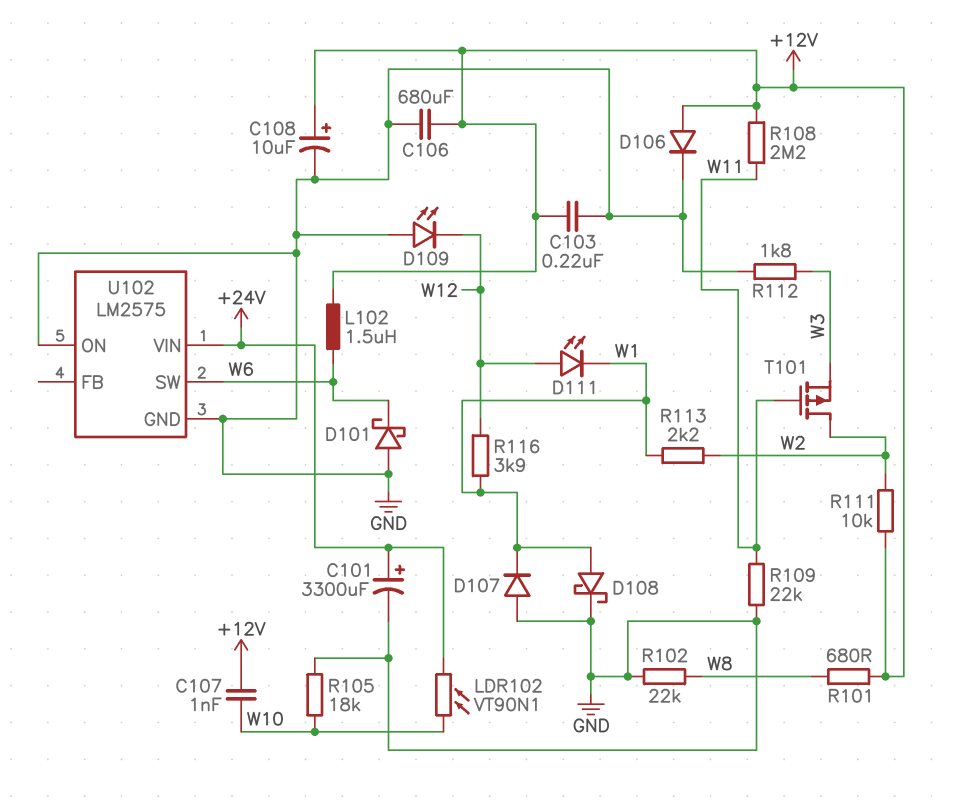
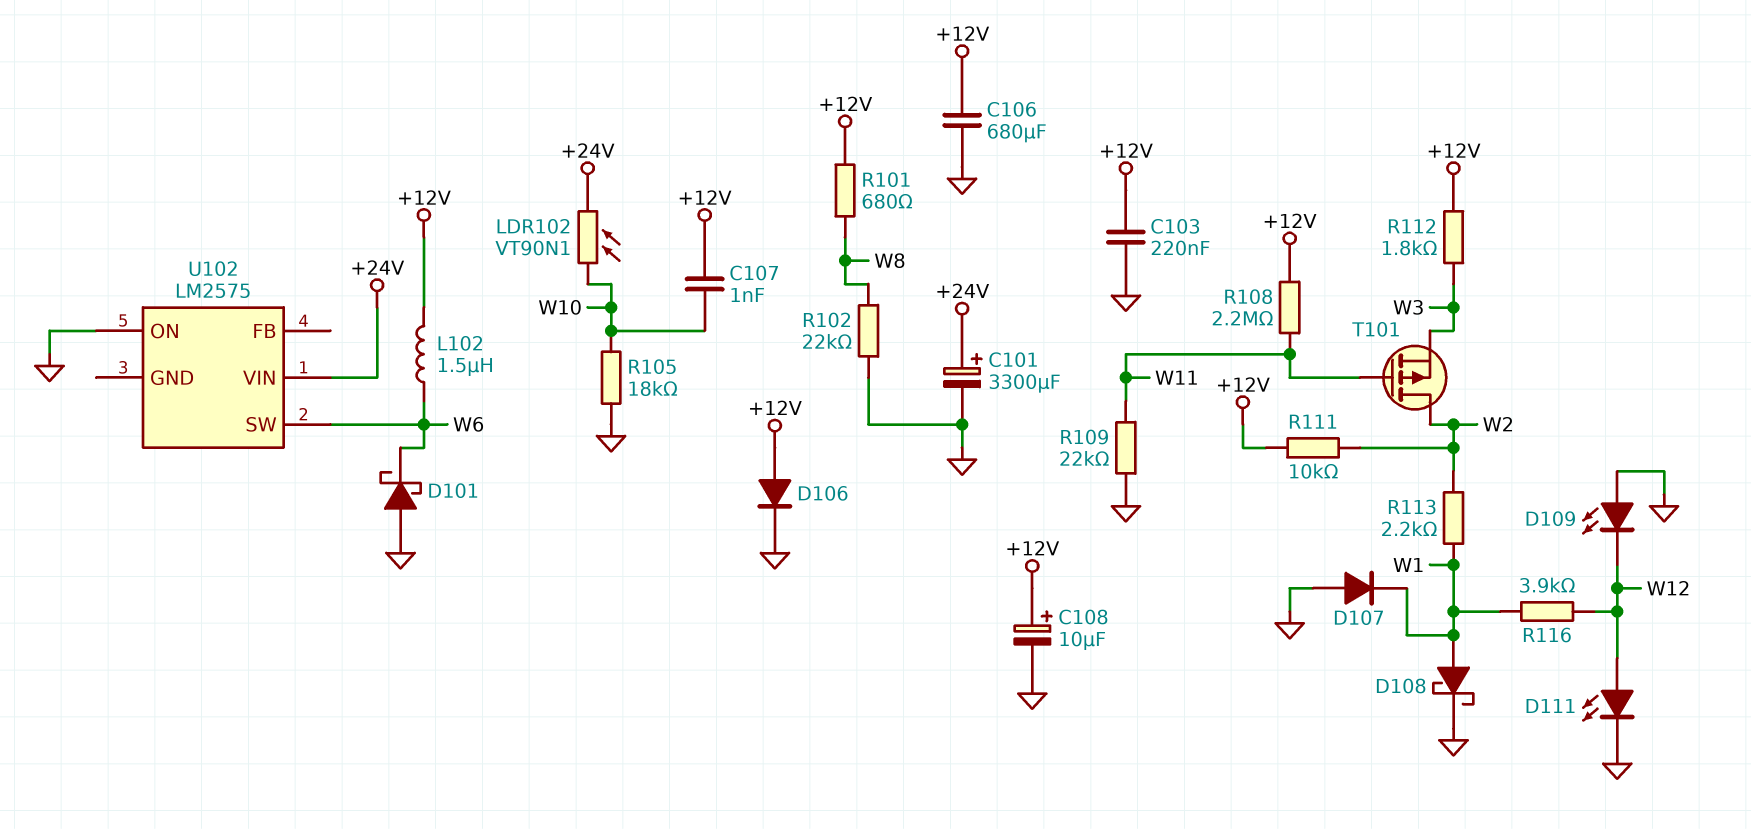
D111: LED (A W12, K W1) -> LED (A W12, K GND)
R112: 1.8k (GND, W3) -> 1.8k (+12V, W3)
U102 pin GND: GND -> none

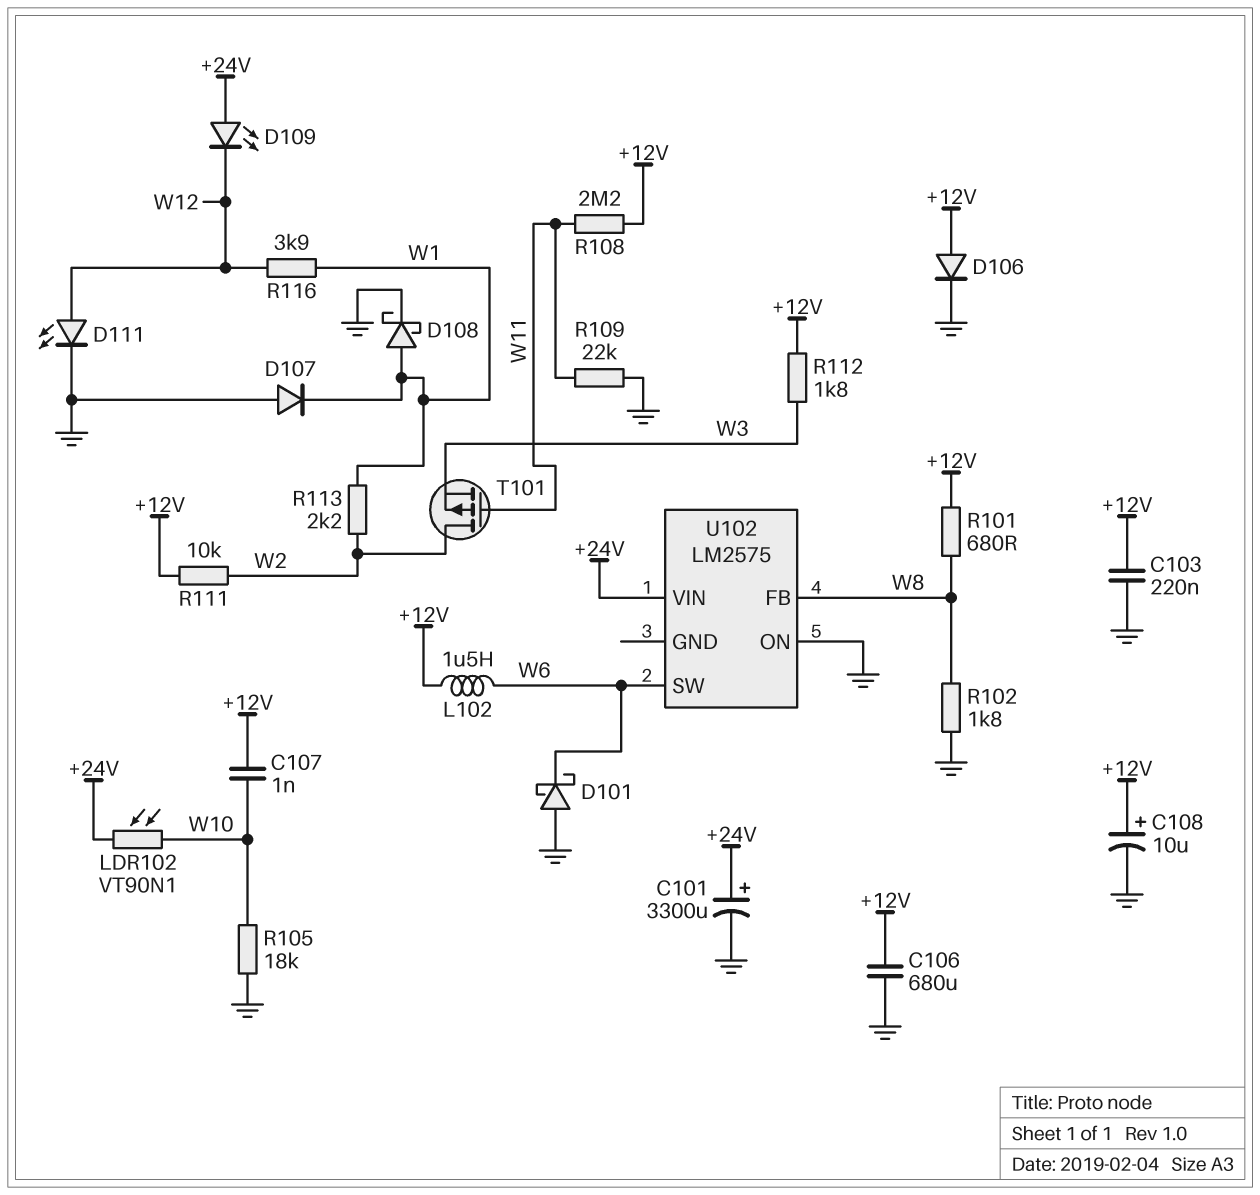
D109: LED (A GND, K W12) -> LED (A +24V, K W12)
R102: 22k (GND, W8) -> 1.8k (GND, W8)
U102 pin FB: none -> W8

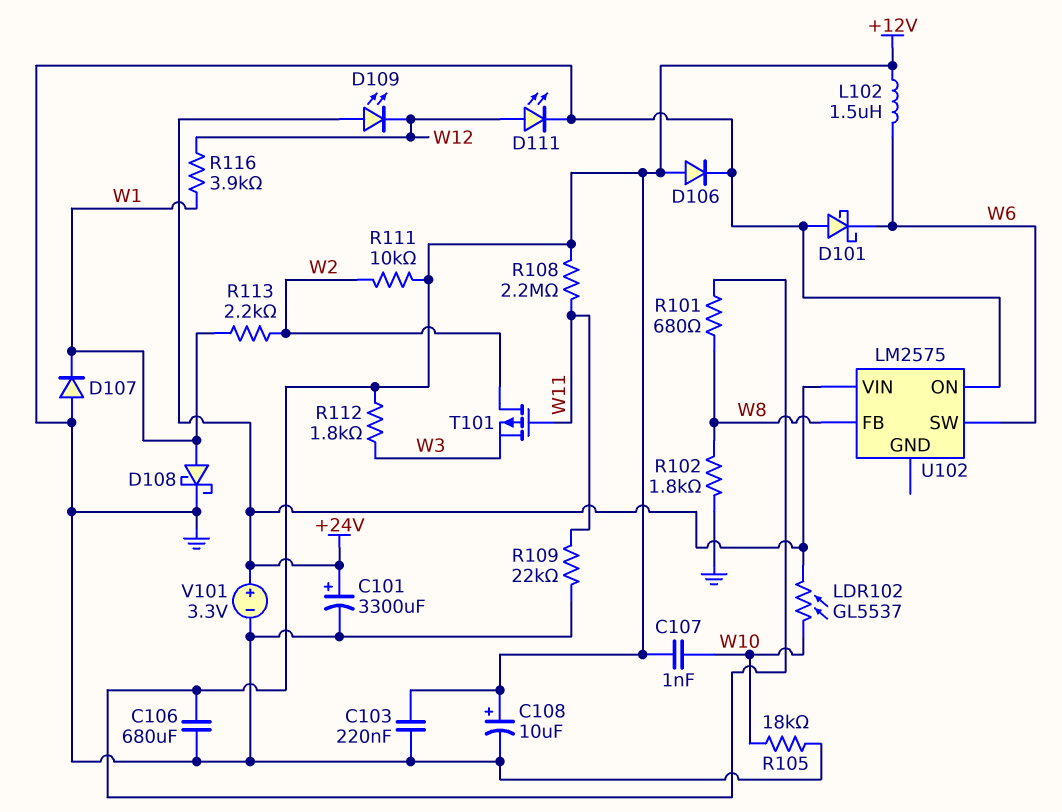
LDR102: VT90N1 (+24V, W10) -> GL5537 (+24V, W10)
V101: none -> 3.3V (plus +24V, minus GND)

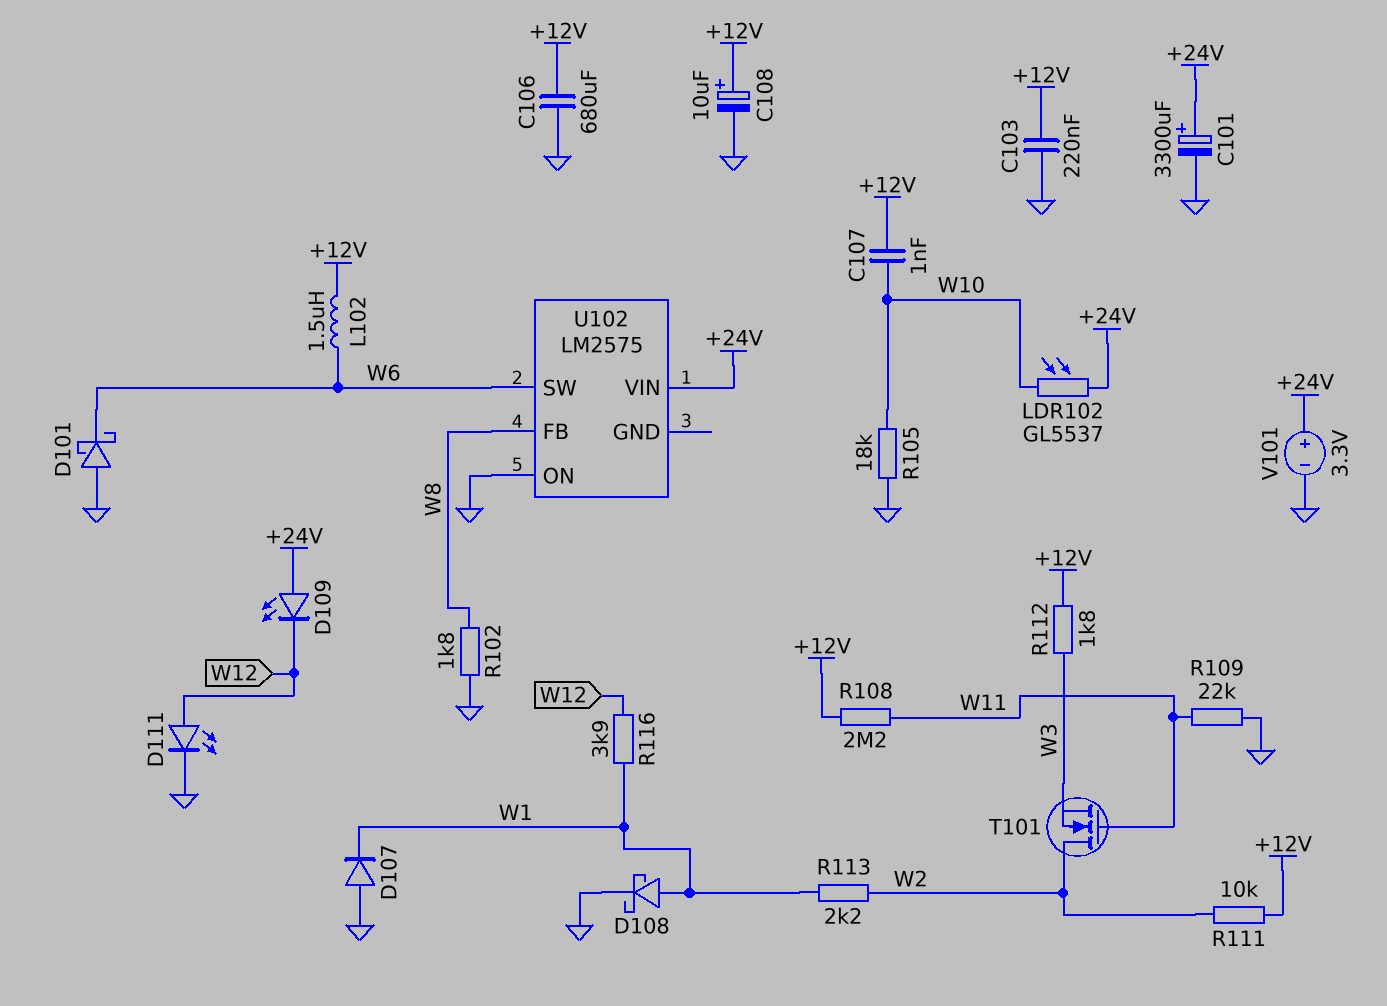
D106: diode (A +12V, K GND) -> none
R101: 680 (+12V, W8) -> none
T101: PMOS (G W11, D W2, S W3) -> NMOS (G W11, D W2, S W3)

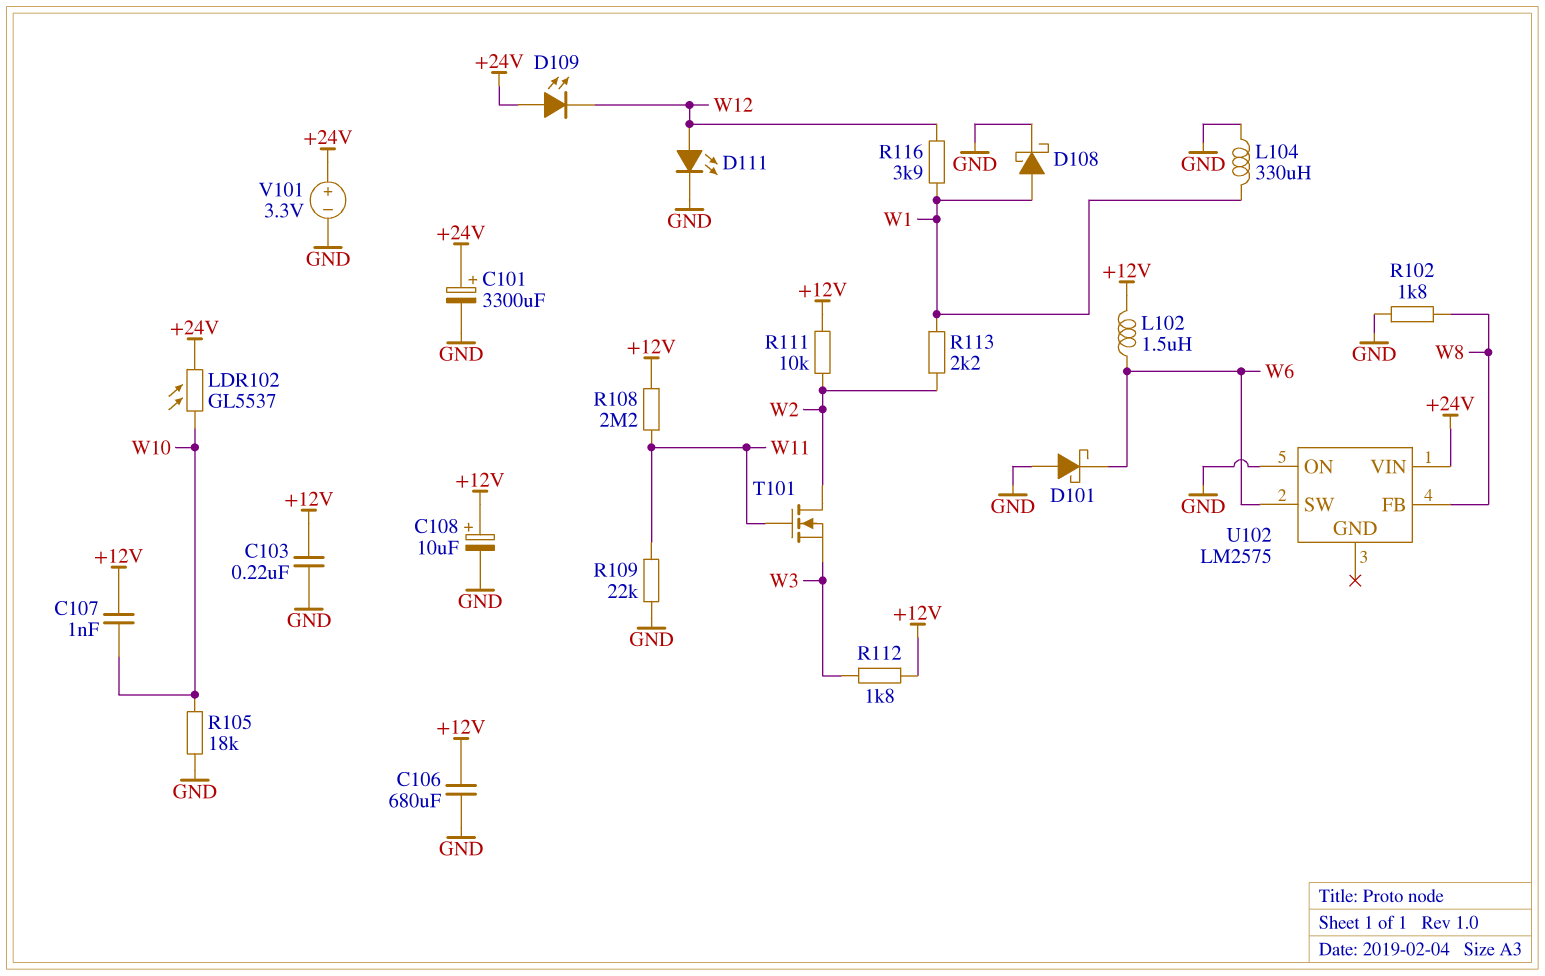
D107: diode (A GND, K W1) -> none
L104: none -> 330uH (GND, W1)

